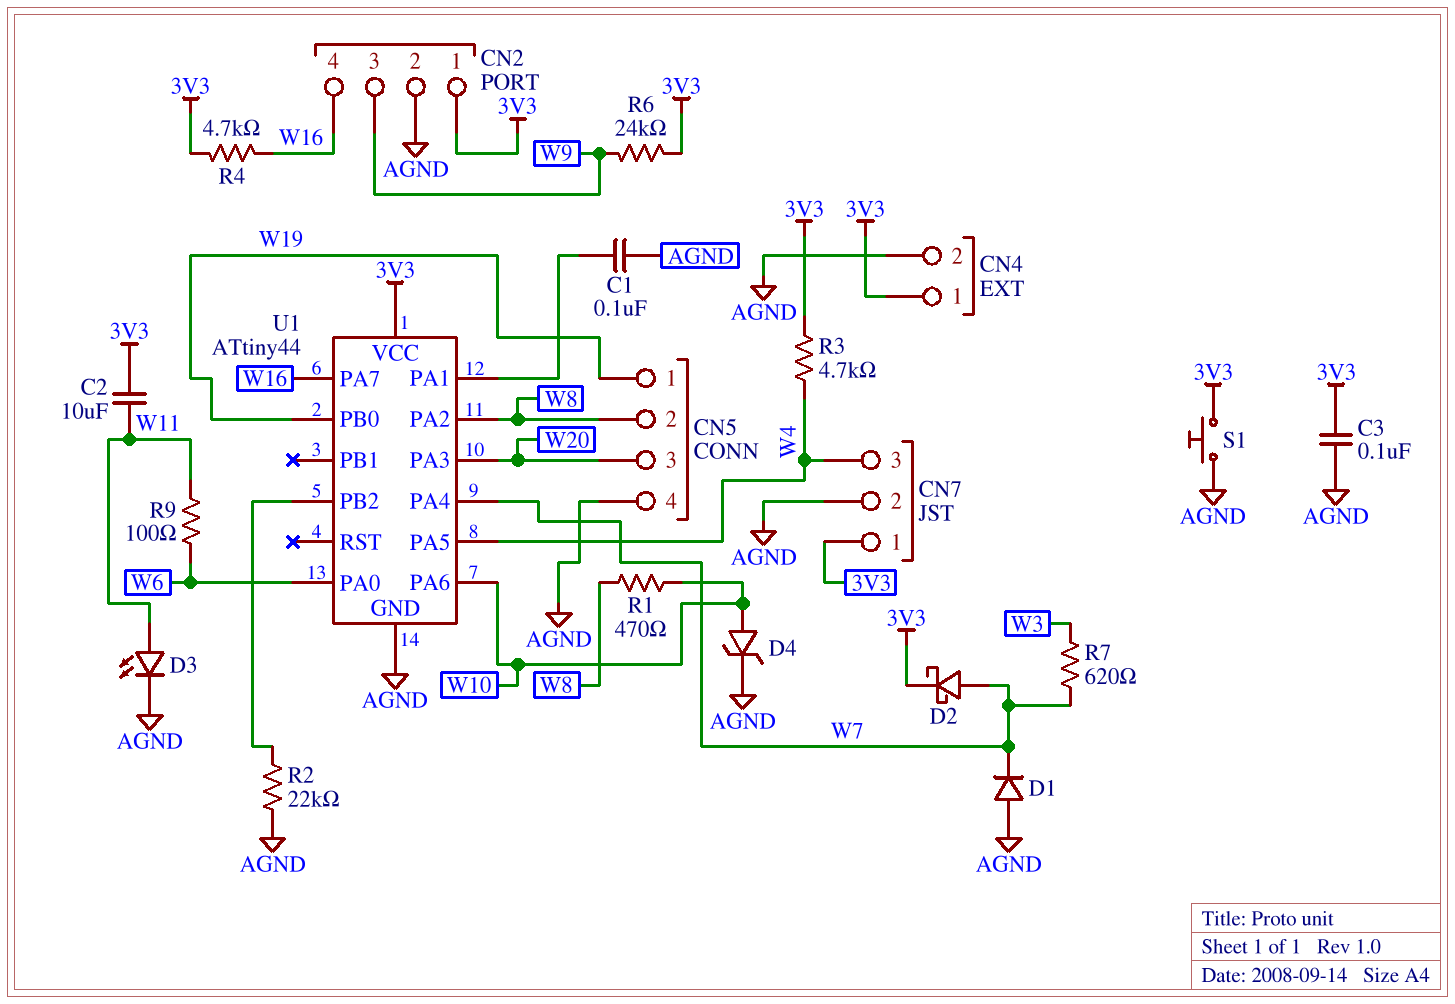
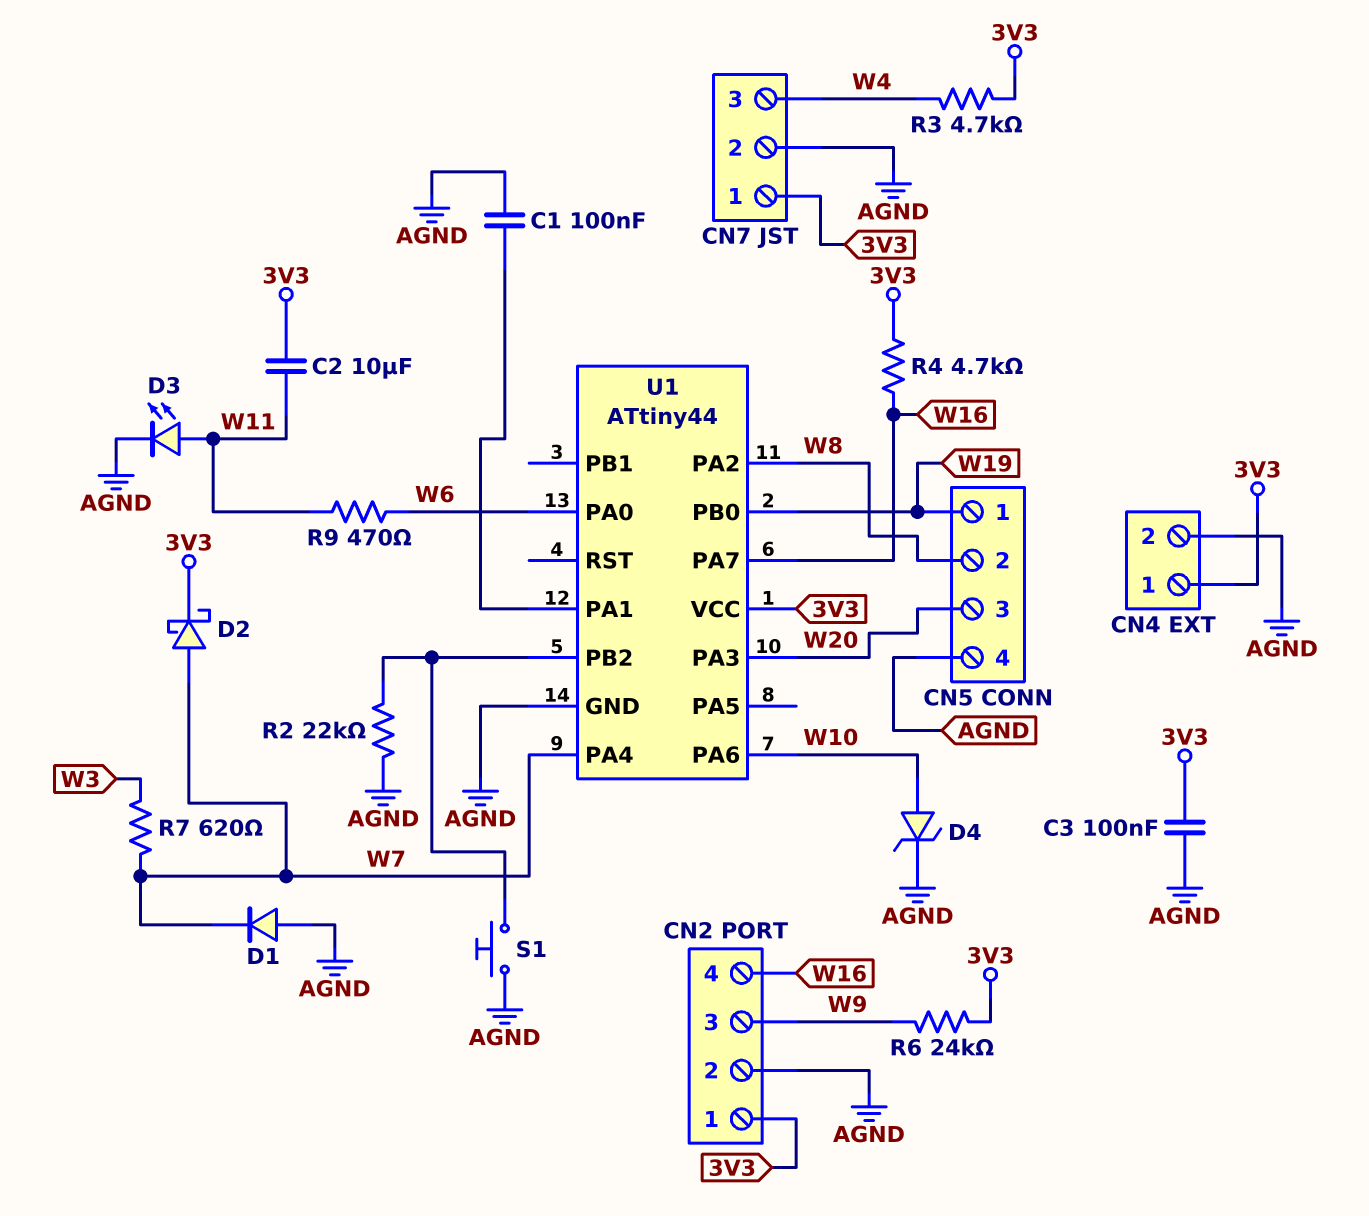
R1: 470 (W8, W10) -> none
R9: 100 (W6, W11) -> 470 (W6, W11)
S1: button (3V3, AGND) -> button (AGND, U1/PB2)
U1 pin PA5: W4 -> none

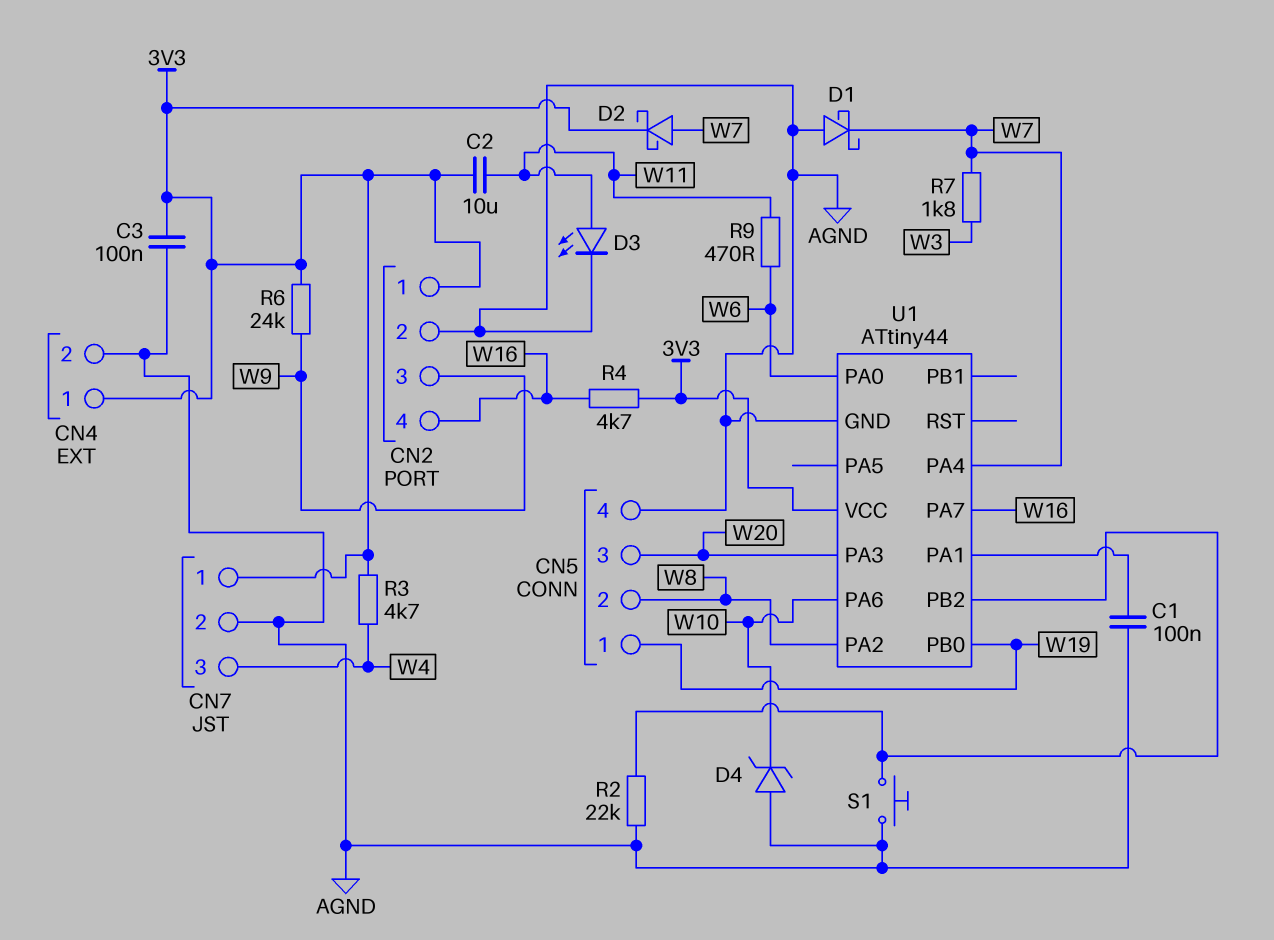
D1: diode (A AGND, K W7) -> schottky (A AGND, K W7)
D4: zener (A W10, K AGND) -> zener (A AGND, K W10)
R7: 620 (W3, W7) -> 1.8k (W3, W7)

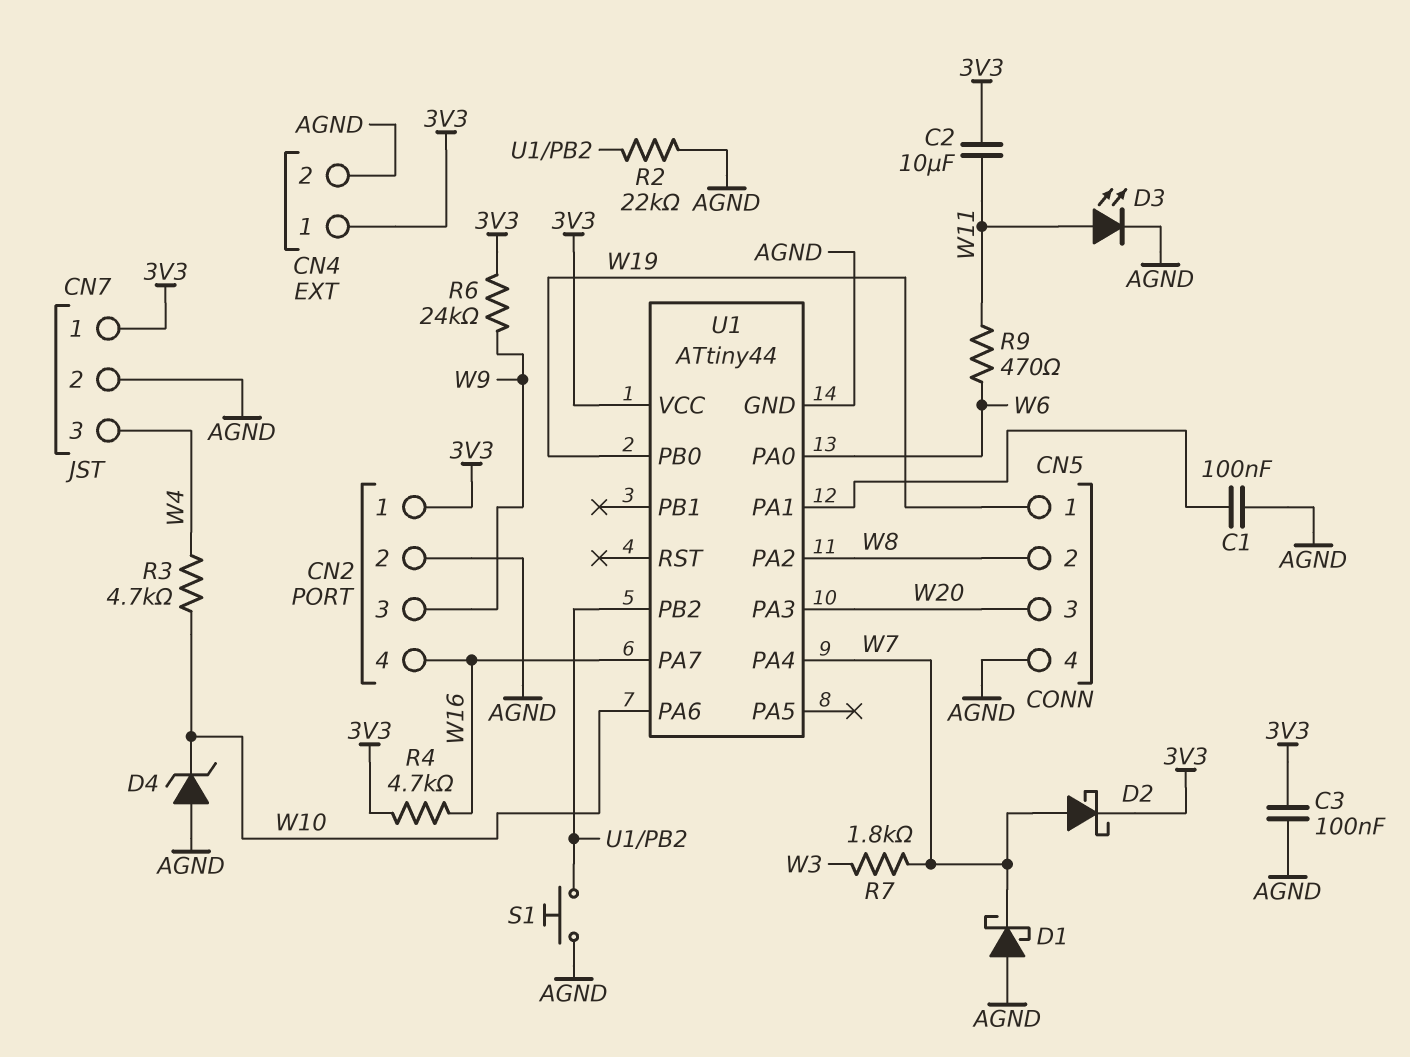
R3: 4.7k (3V3, W4) -> 4.7k (W4, W10)

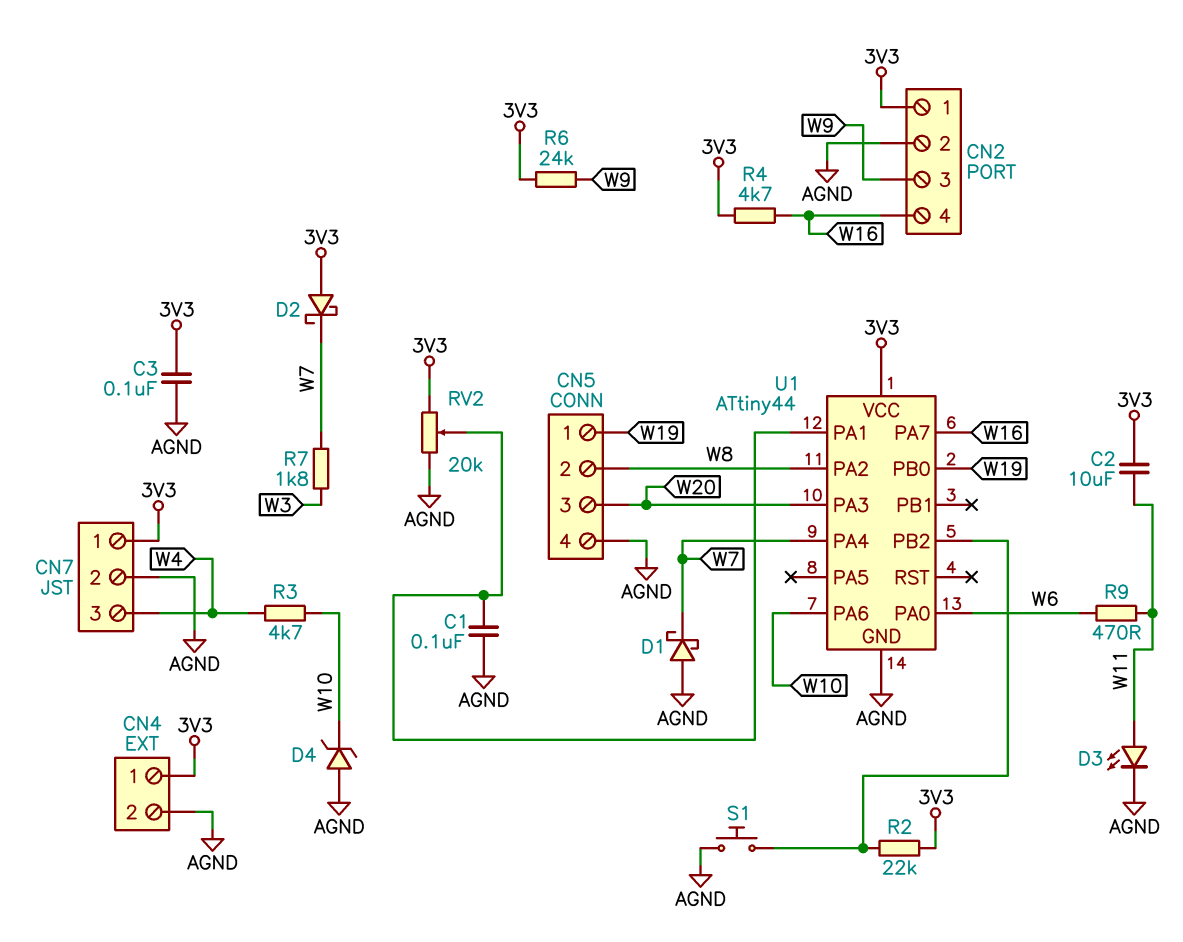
D2: schottky (A W7, K 3V3) -> schottky (A 3V3, K W7)
R2: 22k (AGND, U1/PB2) -> 22k (3V3, U1/PB2)
RV2: none -> 20k (3V3, AGND, wiper U1/PA1)

